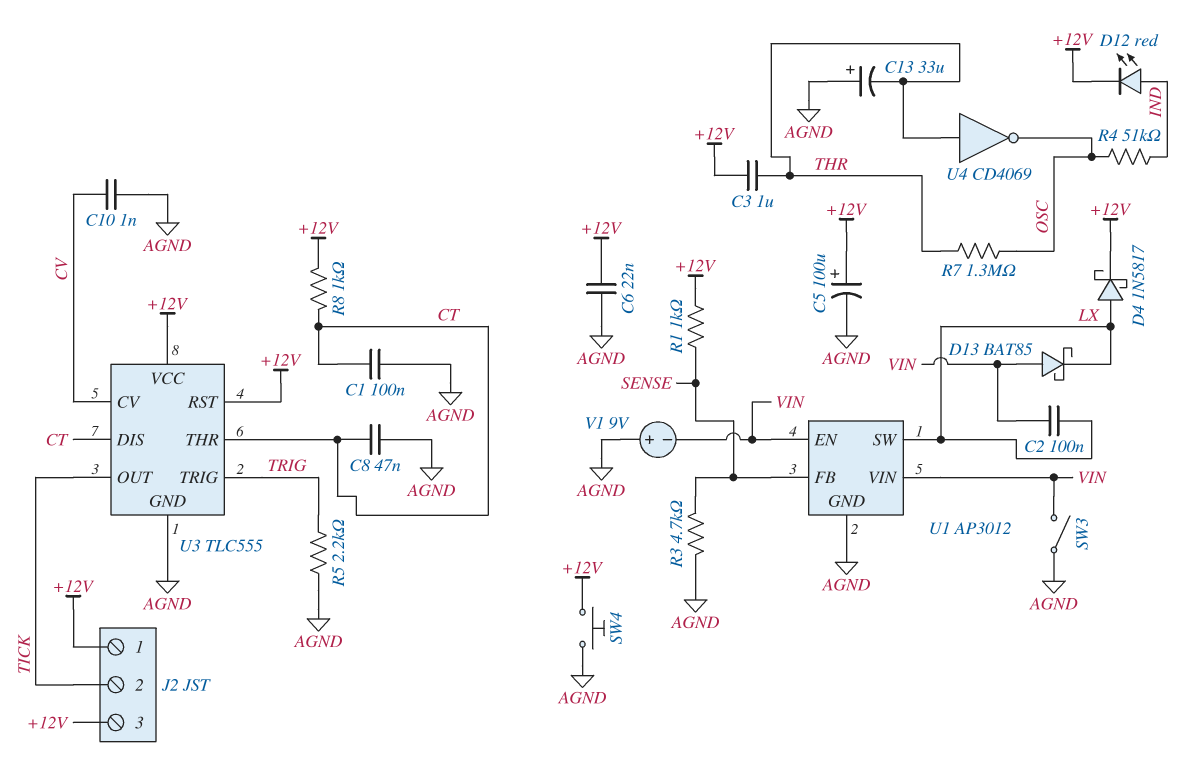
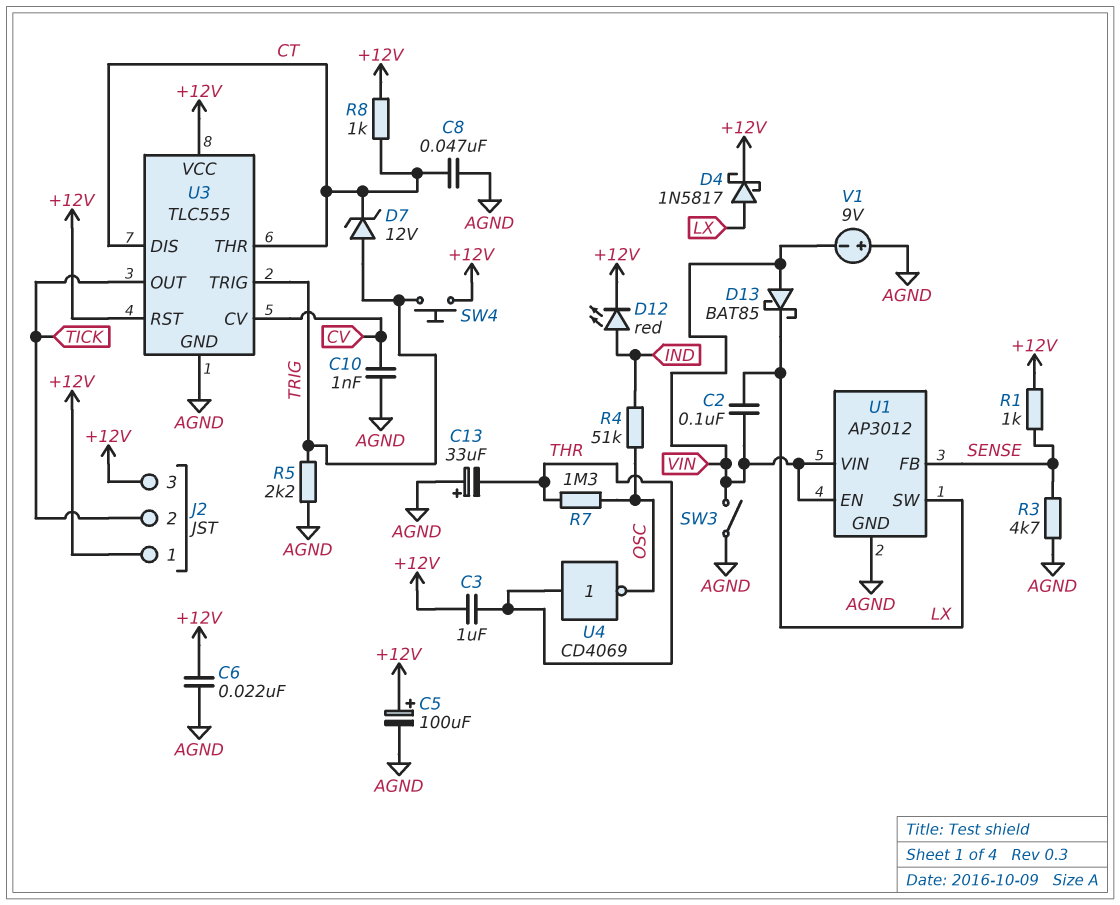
C1: 100nF (AGND, CT) -> none
D7: none -> zener 12V (A TRIG, K CT)
SW4: button (+12V, AGND) -> button (+12V, TRIG)

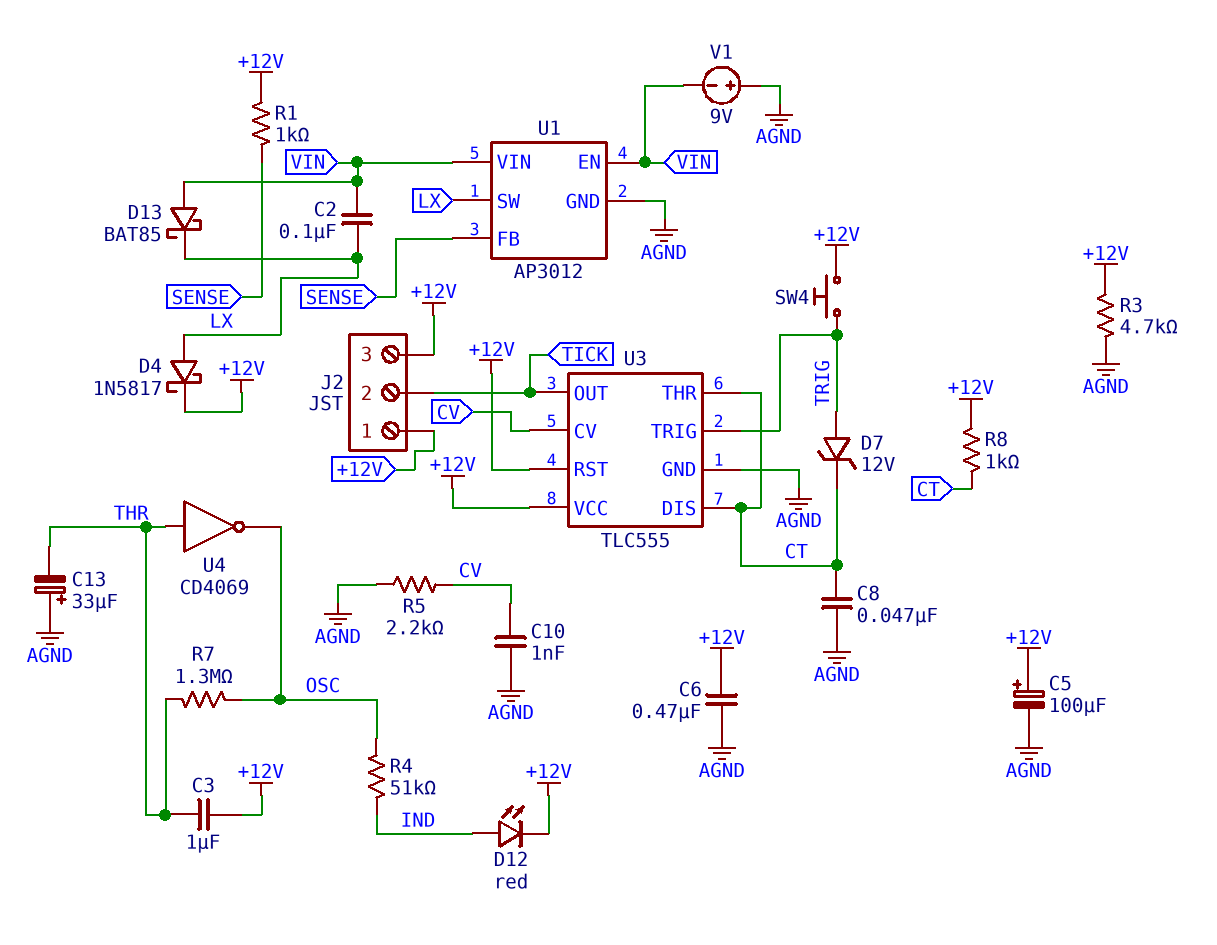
C6: 22nF (+12V, AGND) -> 470nF (+12V, AGND)
R3: 4.7k (AGND, SENSE) -> 4.7k (+12V, AGND)
R5: 2.2k (AGND, TRIG) -> 2.2k (AGND, CV)
SW3: switch (AGND, VIN) -> none

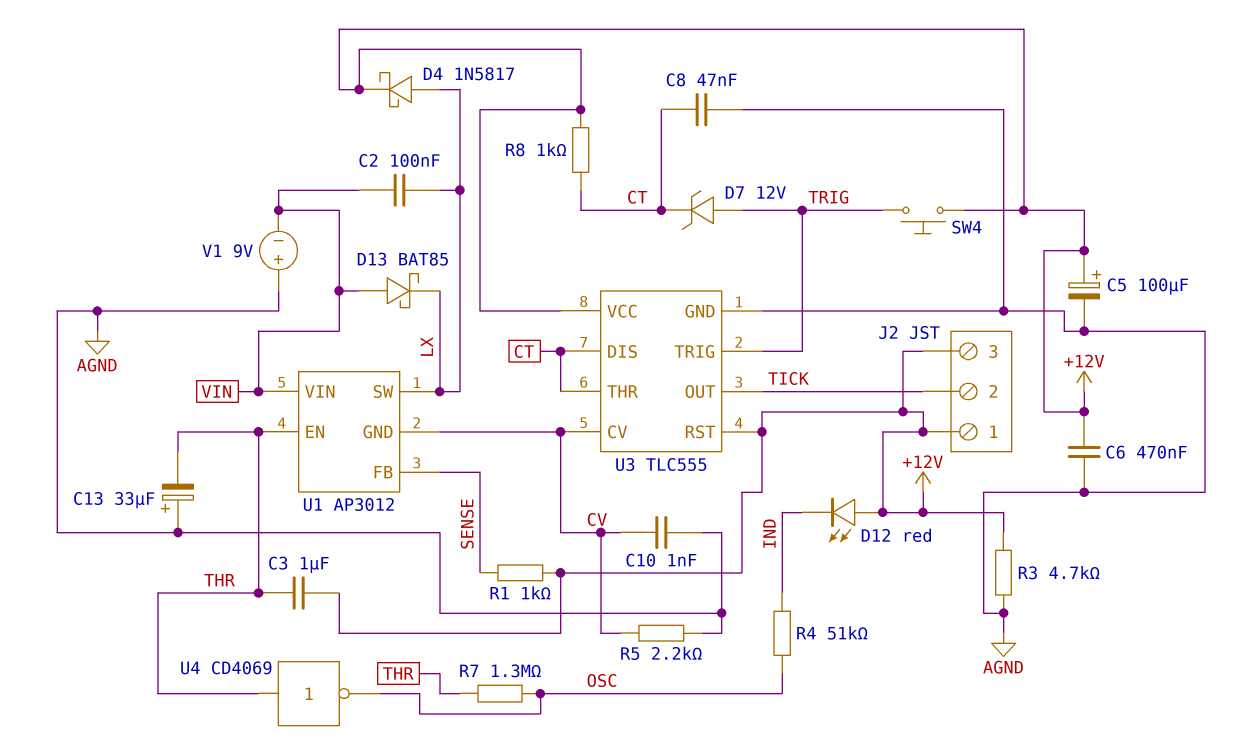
D12: LED red (A IND, K +12V) -> LED red (A +12V, K IND)
U1 pin EN: VIN -> THR
U1 pin GND: AGND -> CV

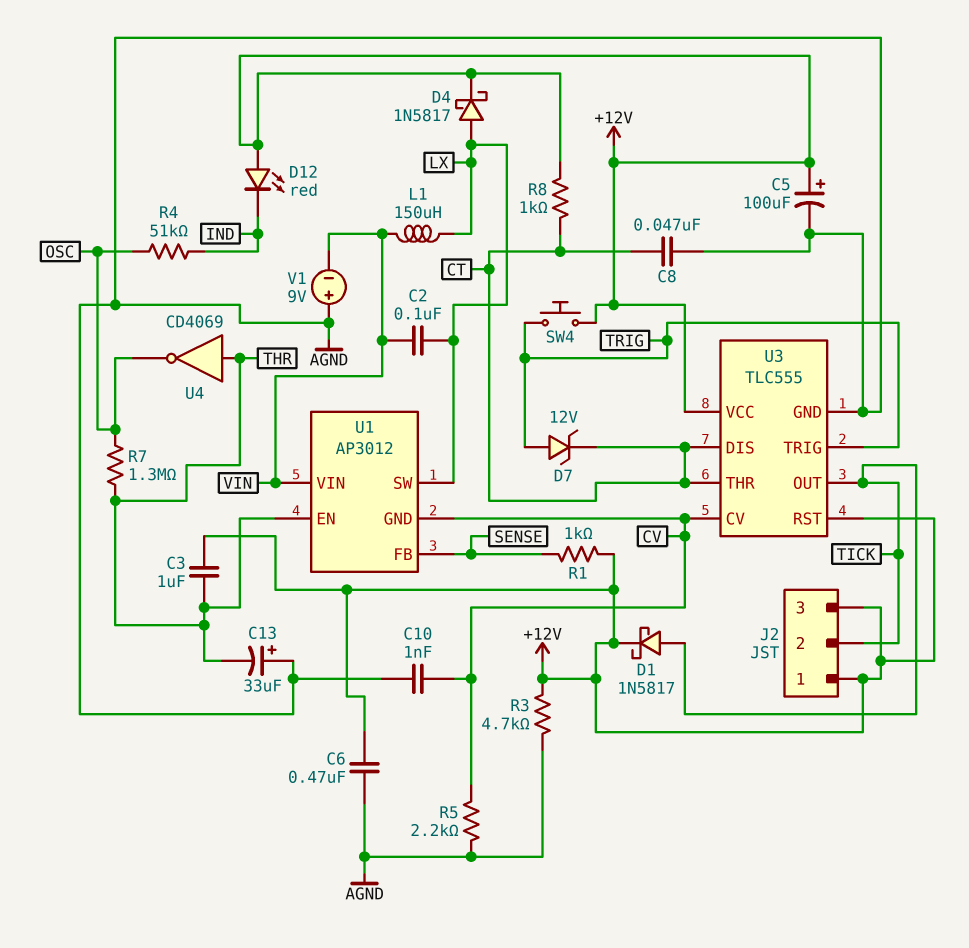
D1: none -> schottky 1N5817 (A TICK, K +12V)
D13: schottky BAT85 (A VIN, K LX) -> none
L1: none -> 150uH (LX, VIN)

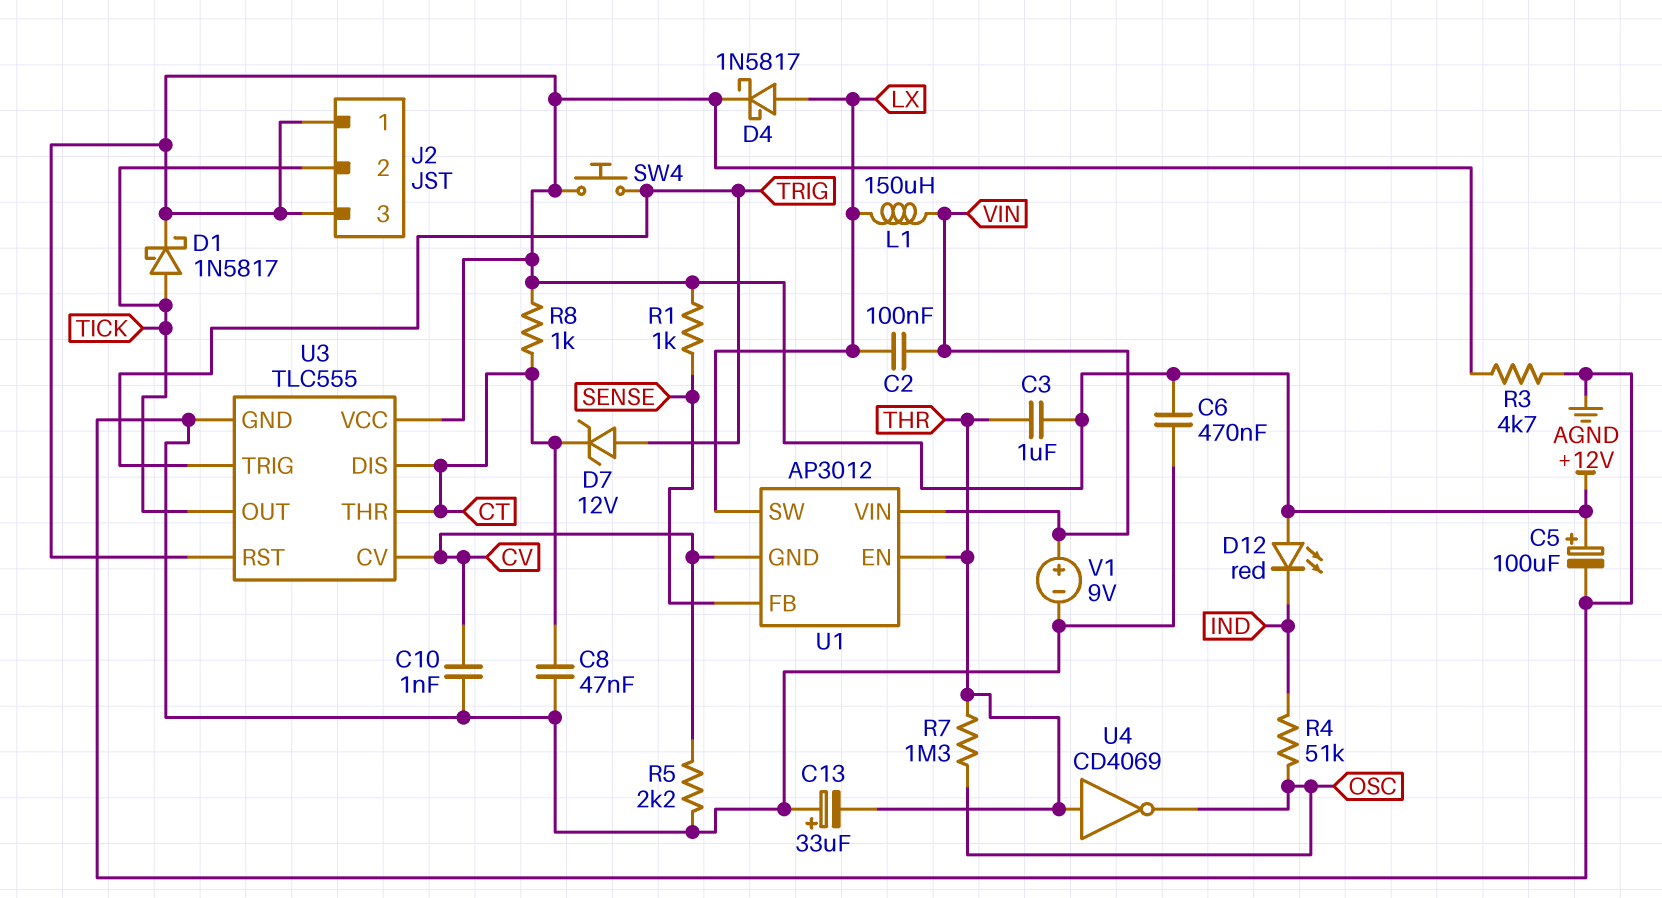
V1: 9V (plus AGND, minus VIN) -> 9V (plus VIN, minus AGND)

